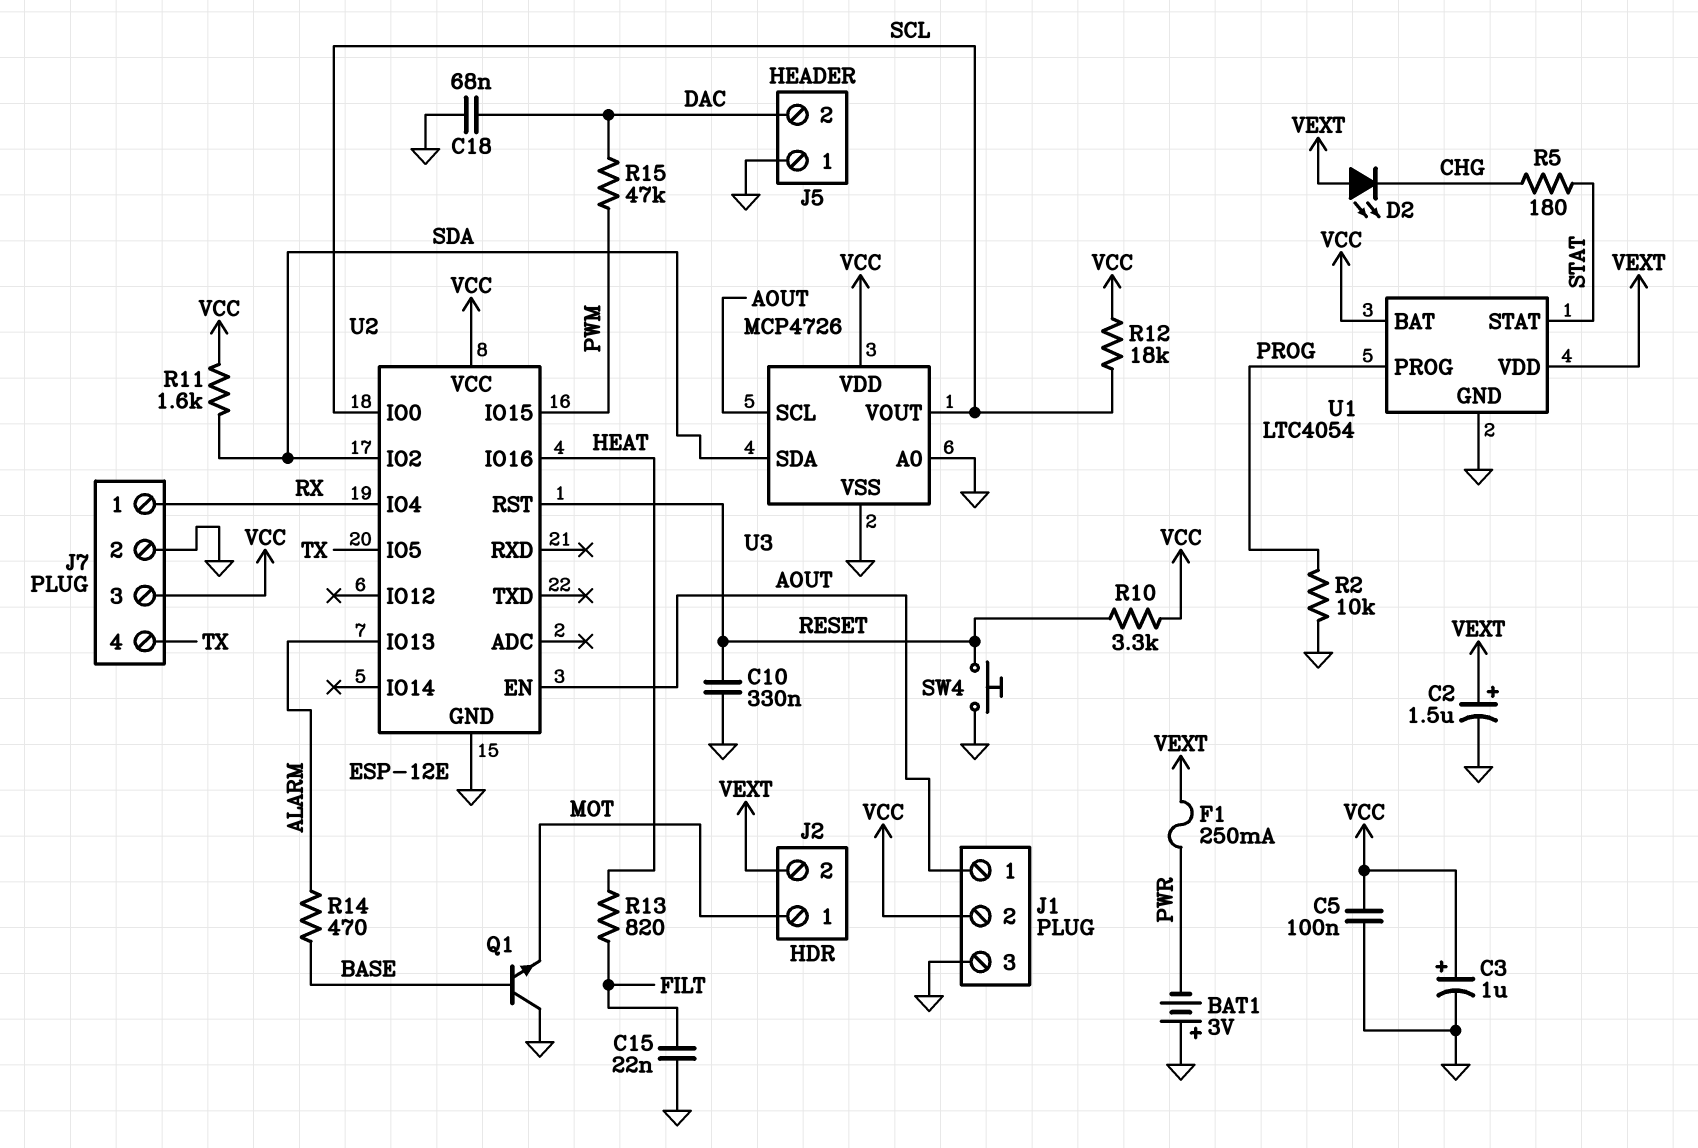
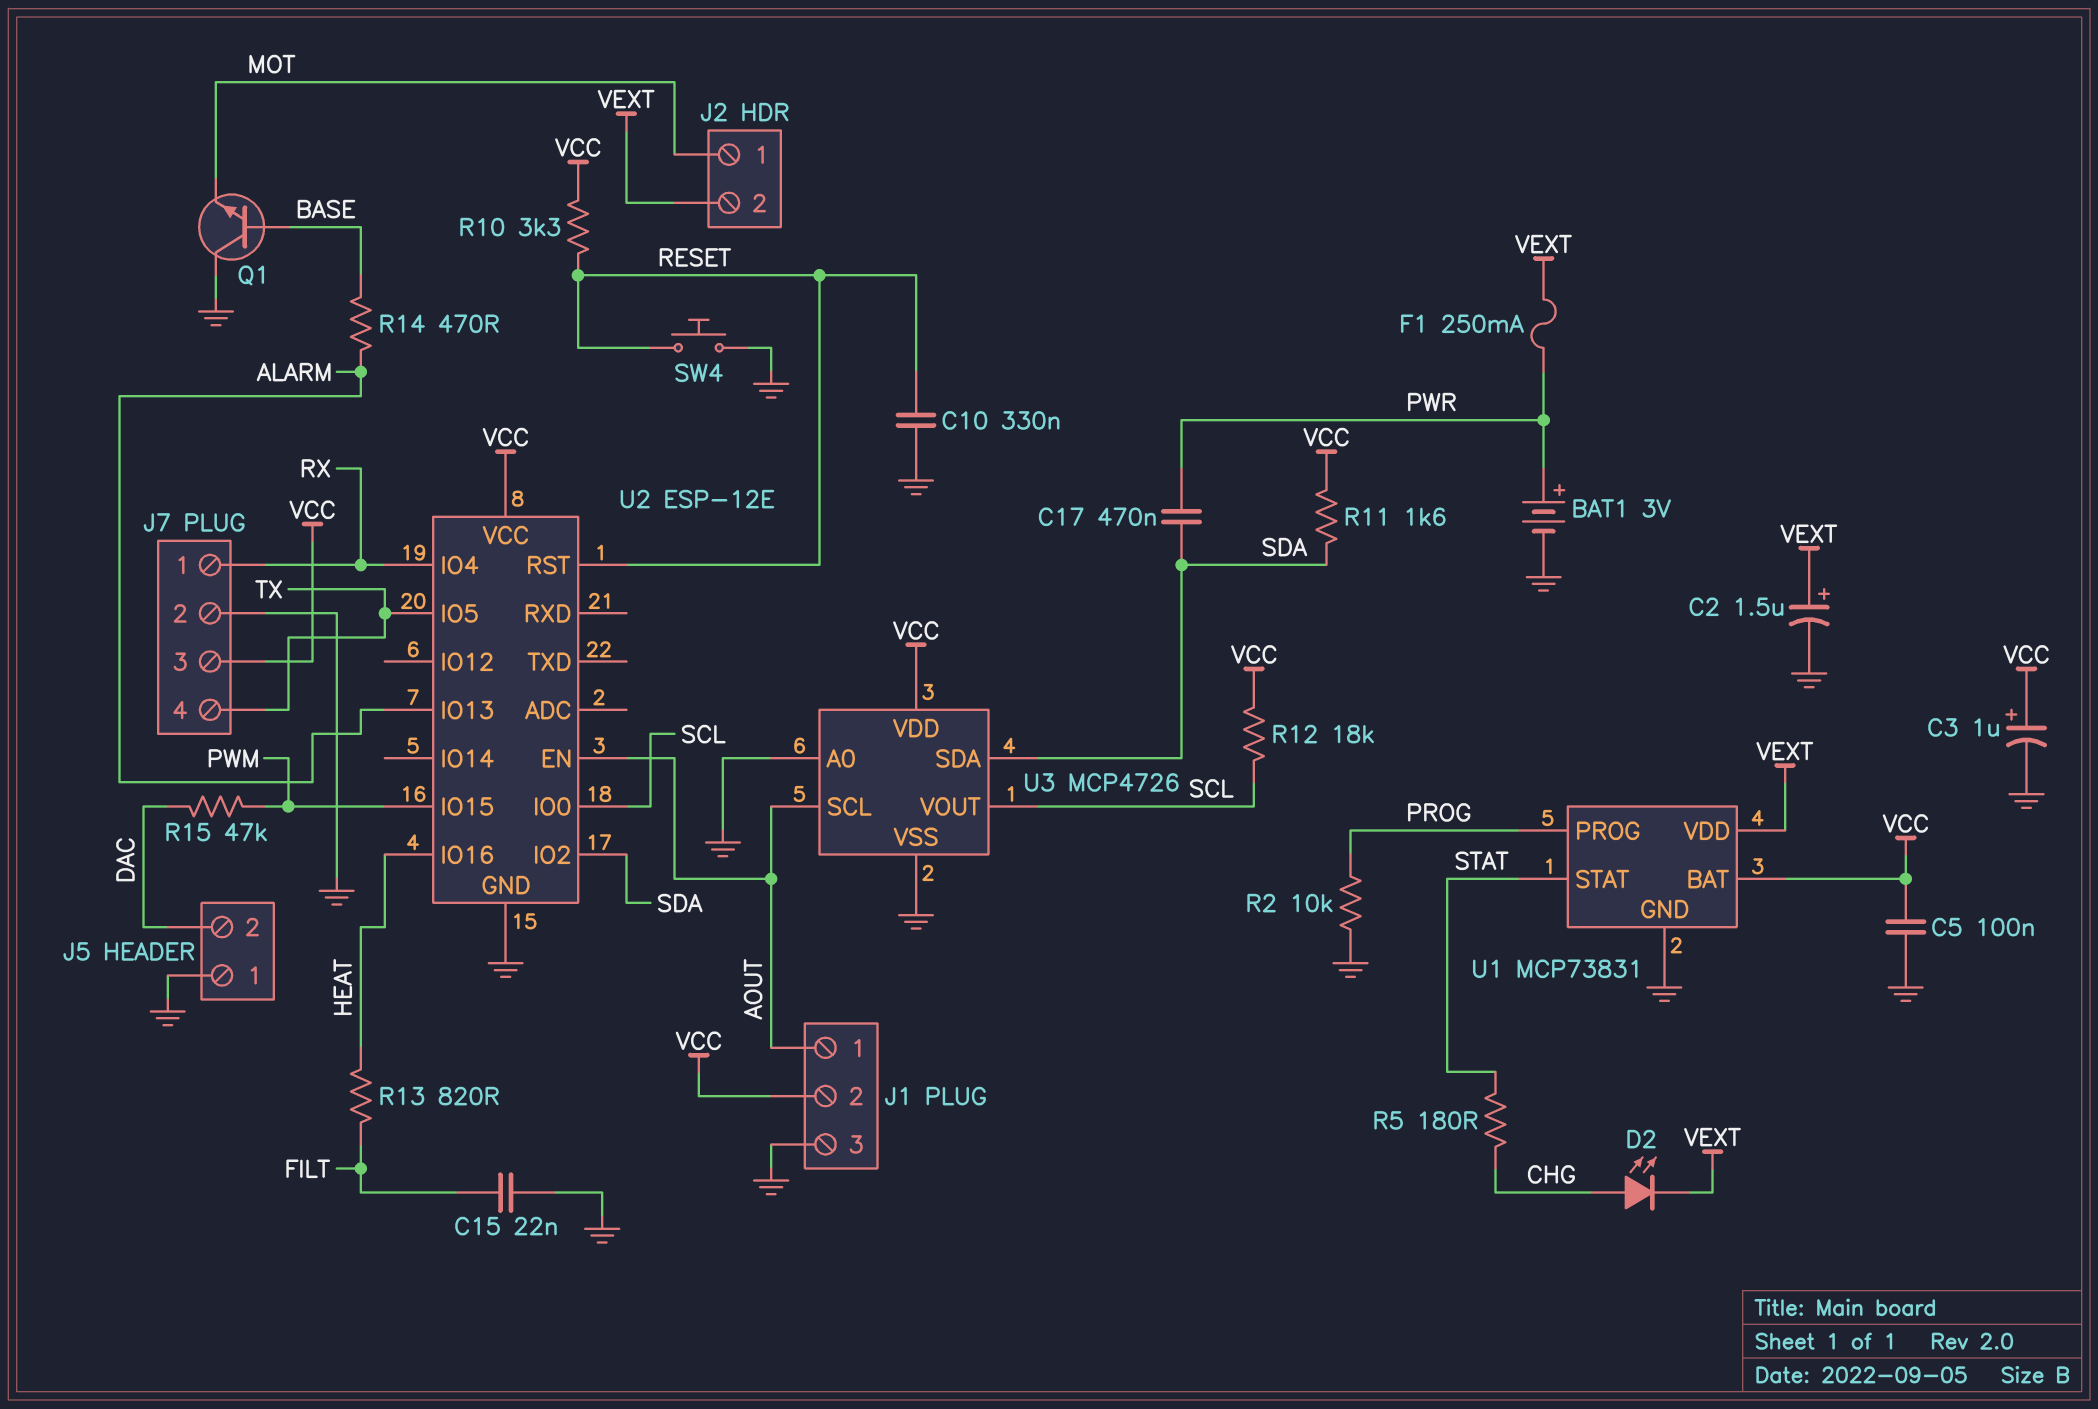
BAT1: 3V (plus GND, minus PWR) -> 3V (plus PWR, minus GND)
C17: none -> 470nF (PWR, SDA)
C18: 68nF (DAC, GND) -> none
D2: LED (A VEXT, K CHG) -> LED (A CHG, K VEXT)
U1: LTC4054 -> MCP73831

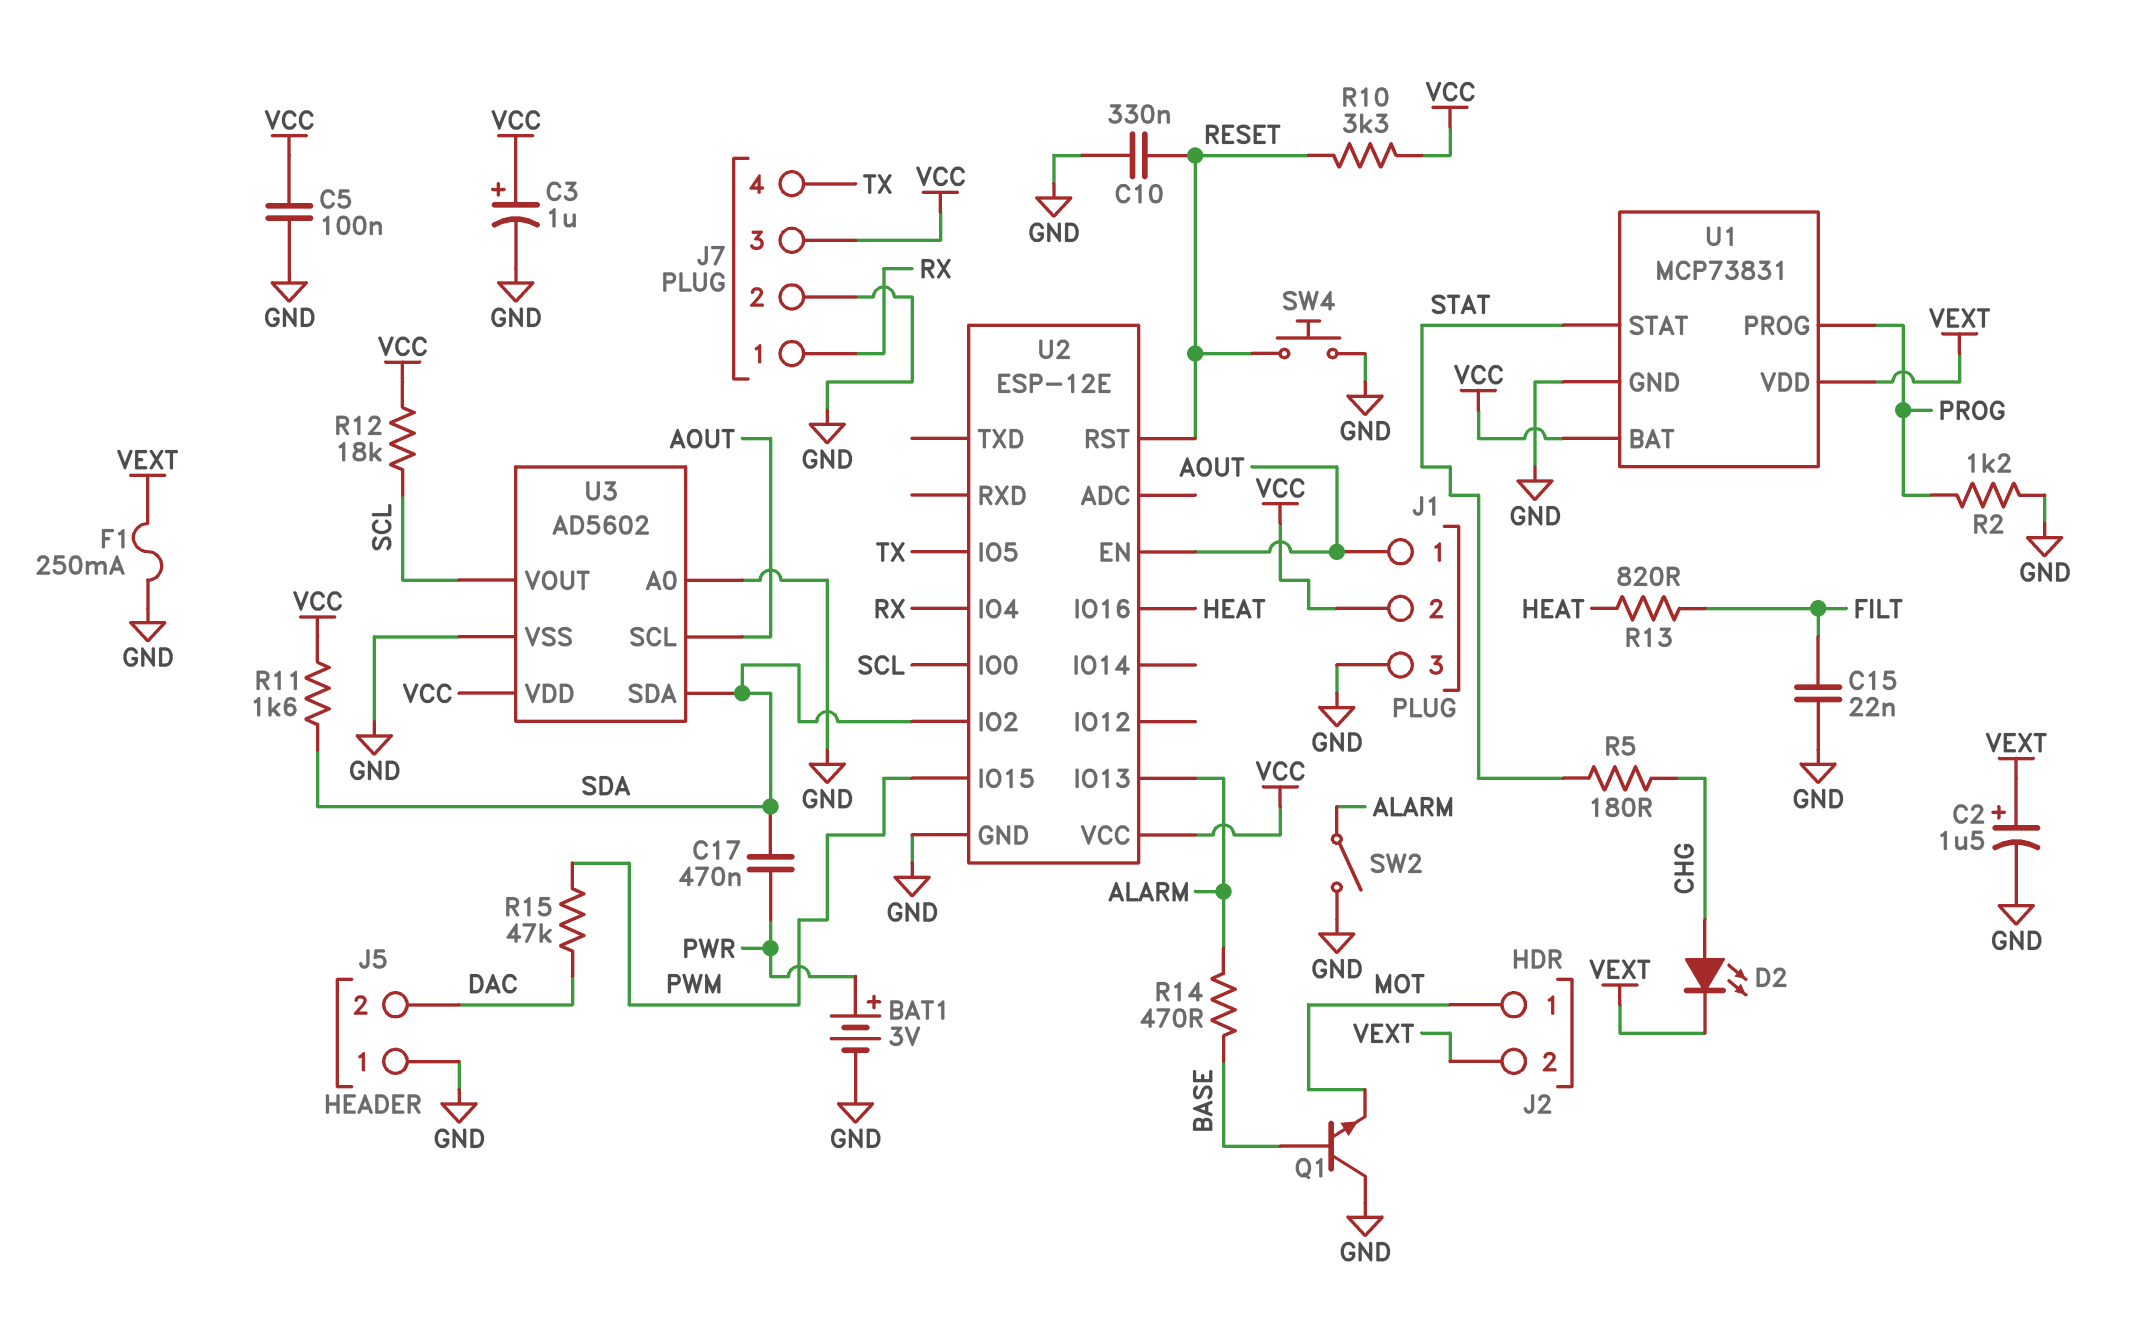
F1: 250mA (PWR, VEXT) -> 250mA (GND, VEXT)
R2: 10k (GND, PROG) -> 1.2k (GND, PROG)
SW2: none -> switch (ALARM, GND)
U3: MCP4726 -> AD5602

